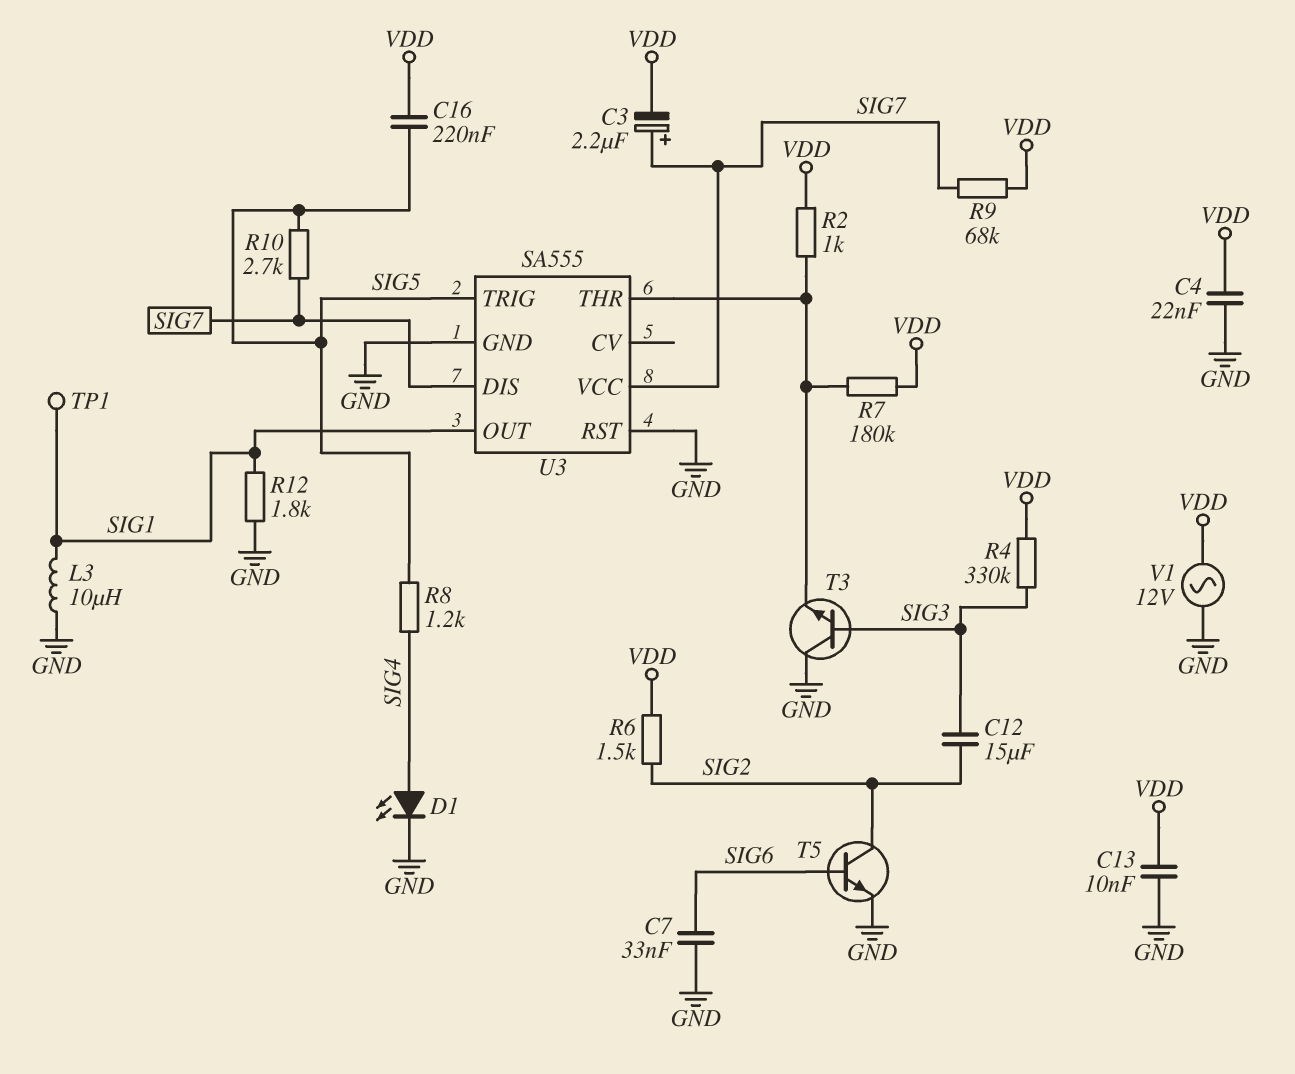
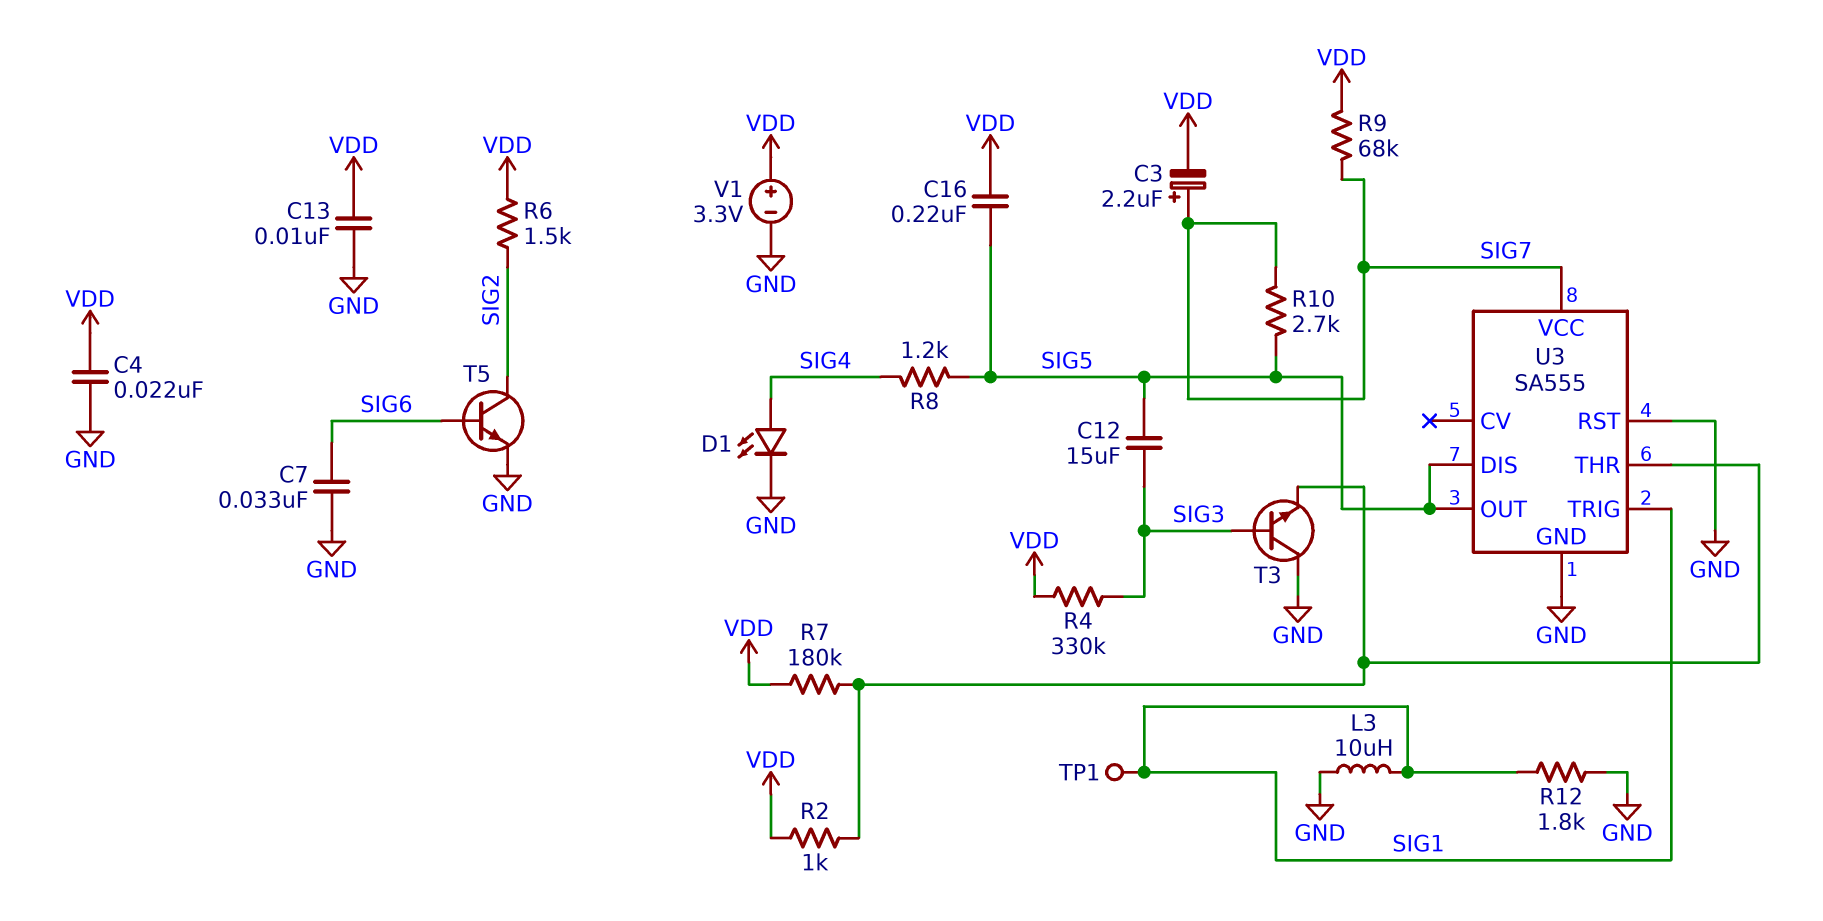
C12: 15uF (SIG2, SIG3) -> 15uF (SIG3, SIG5)
U3 pin DIS: SIG7 -> SIG5
U3 pin OUT: SIG1 -> SIG5
U3 pin TRIG: SIG5 -> SIG1
V1: AC 12V (GND, VDD) -> 3.3V (plus VDD, minus GND)

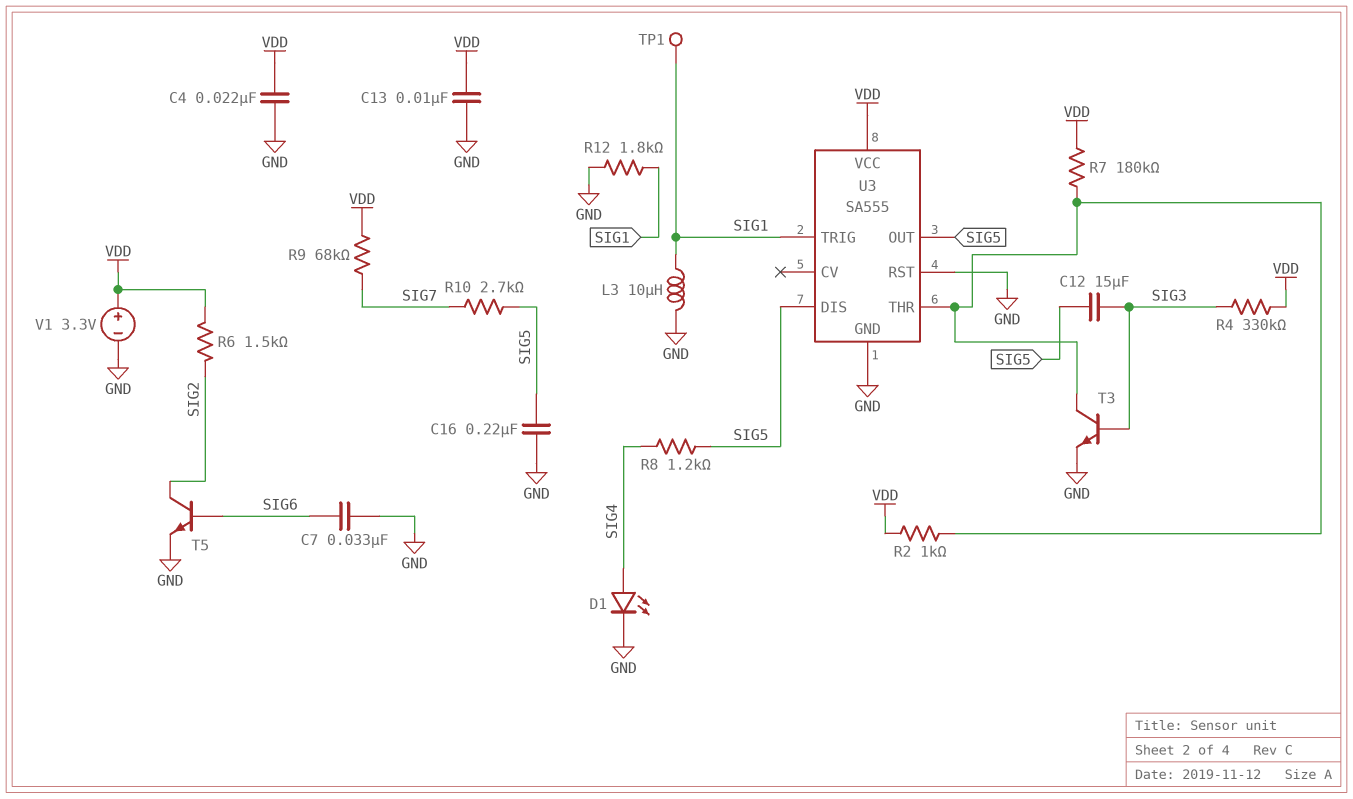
C3: 2.2uF (plus SIG7, minus VDD) -> none
C16: 220nF (SIG5, VDD) -> 220nF (GND, SIG5)
T3: NPN (B SIG3, C GND, E U3/THR) -> NPN (B SIG3, C U3/THR, E GND)
U3 pin VCC: SIG7 -> VDD

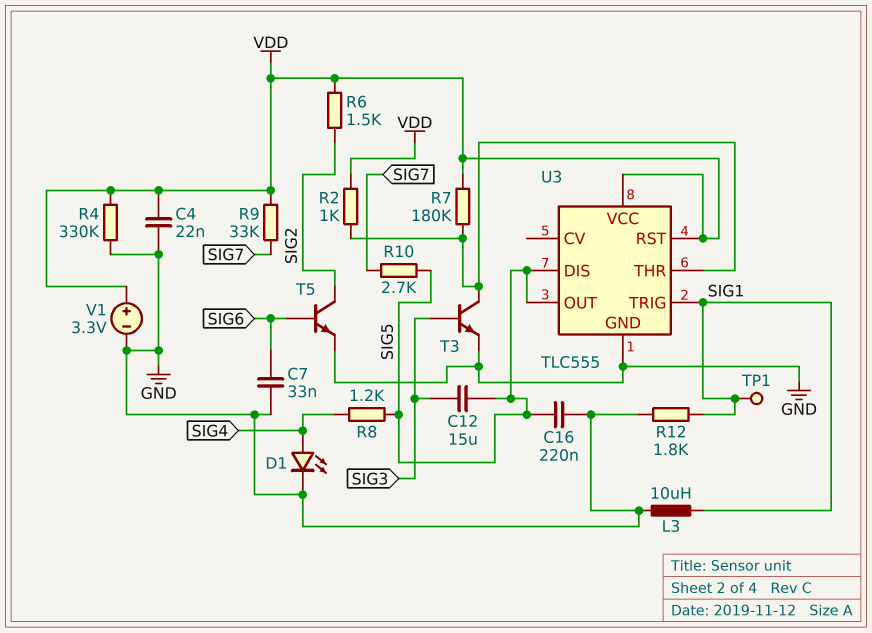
C13: 10nF (GND, VDD) -> none
R4: 330k (SIG3, VDD) -> 330k (GND, VDD)
R9: 68k (SIG7, VDD) -> 33k (SIG7, VDD)
U3: SA555 -> TLC555
U3 pin RST: GND -> VDD

